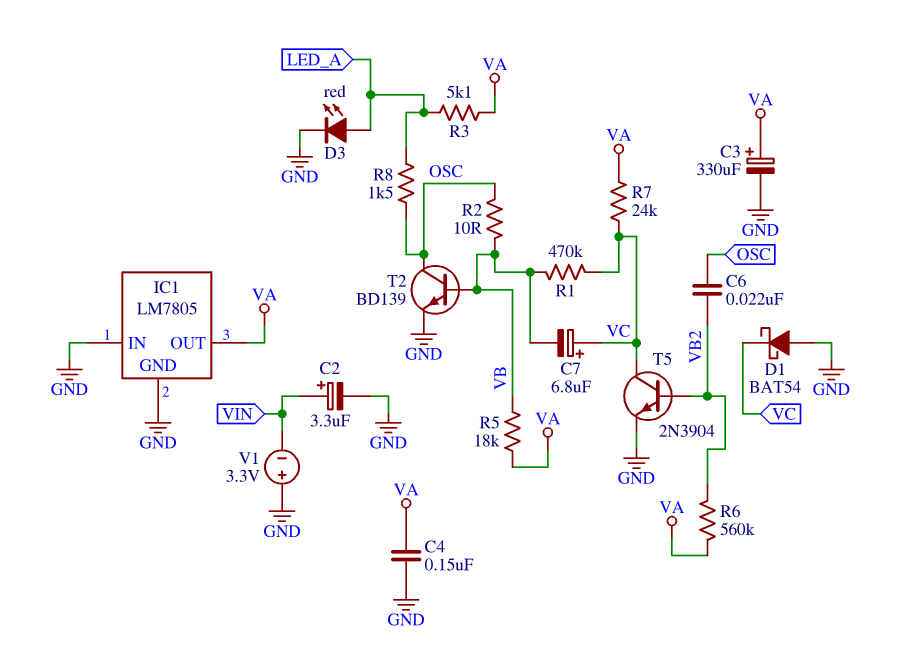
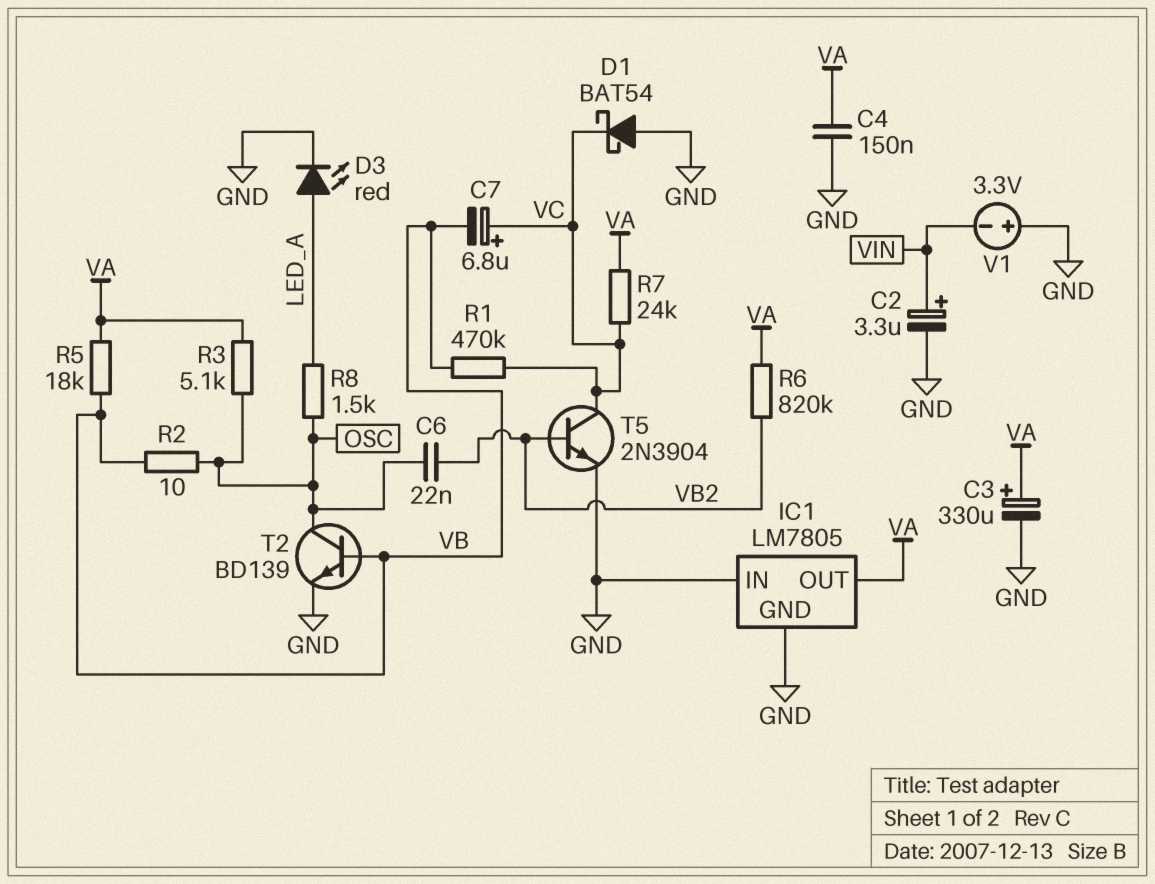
R3: 5.1k (LED_A, VA) -> 5.1k (OSC, VA)
R6: 560k (VA, VB2) -> 820k (VA, VB2)

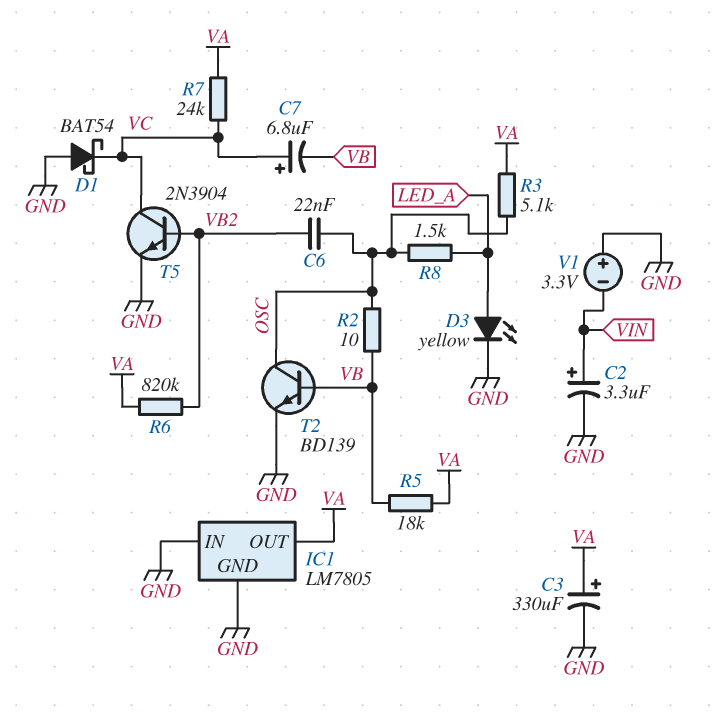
C4: 150nF (GND, VA) -> none
D3: LED red (A LED_A, K GND) -> LED yellow (A LED_A, K GND)
R1: 470k (VB, VC) -> none

